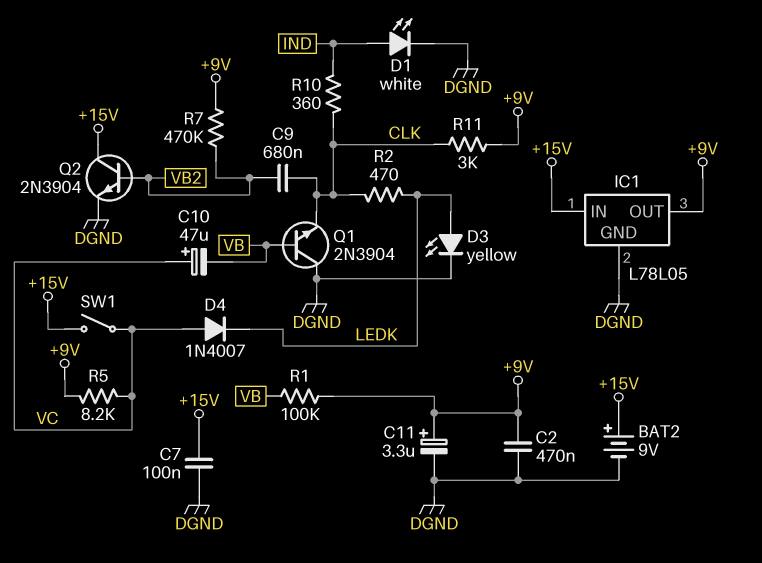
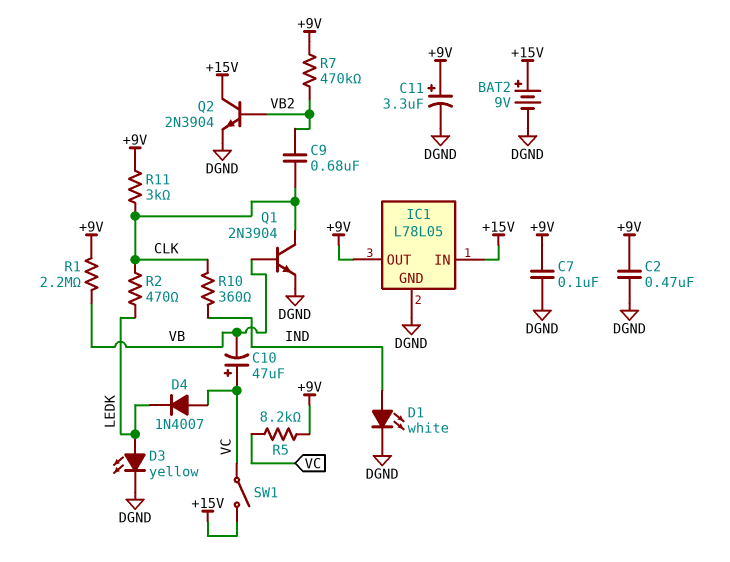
C7: 100nF (+15V, DGND) -> 100nF (+9V, DGND)
Q1: NPN 2N3904 (B VB, C DGND, E CLK) -> NPN 2N3904 (B VB, C CLK, E DGND)
R1: 100k (+9V, VB) -> 2.2M (+9V, VB)

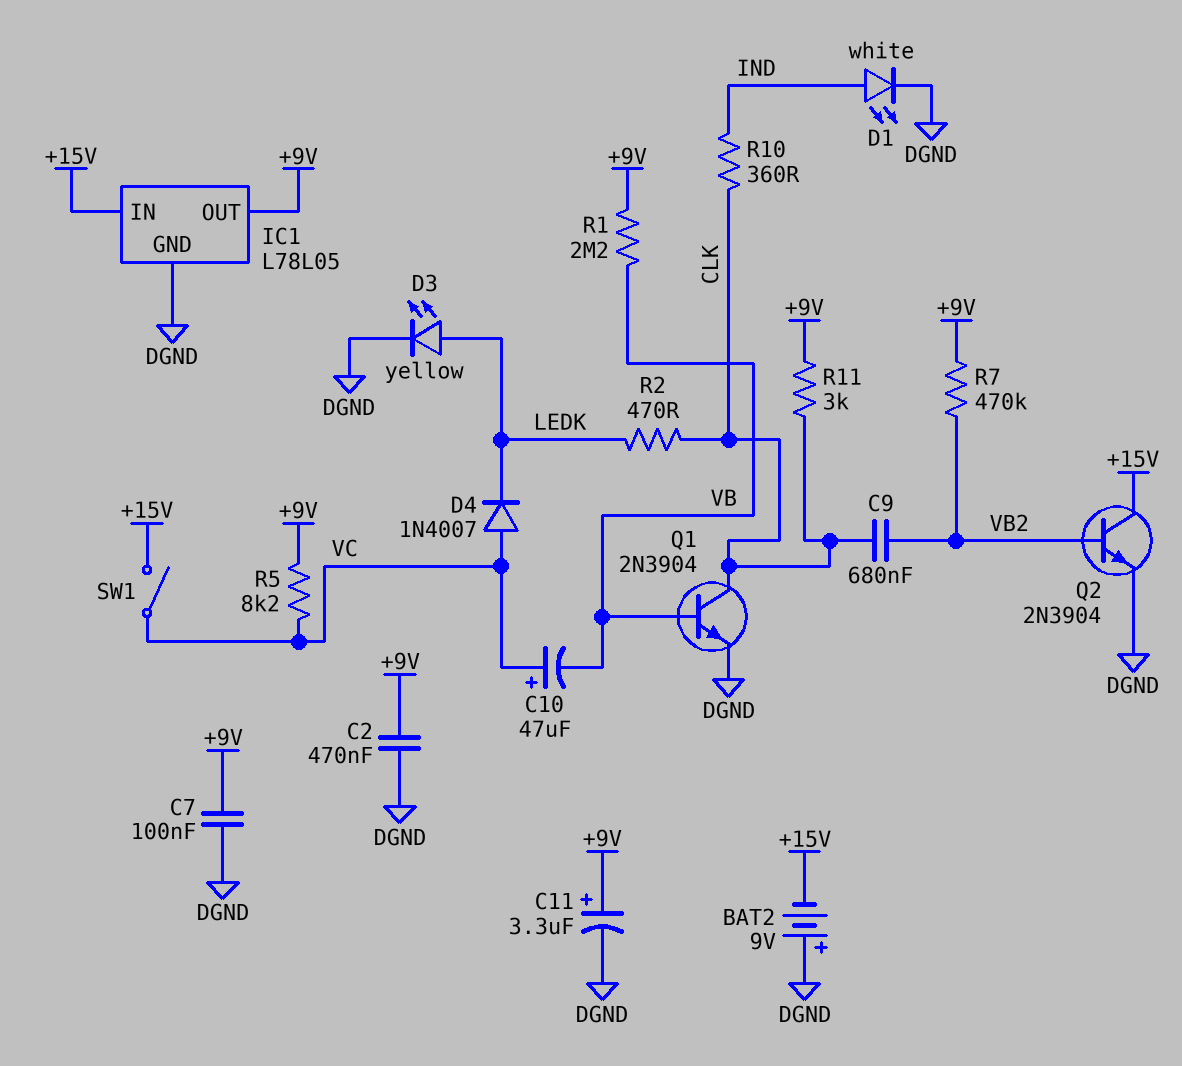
BAT2: 9V (plus +15V, minus DGND) -> 9V (plus DGND, minus +15V)

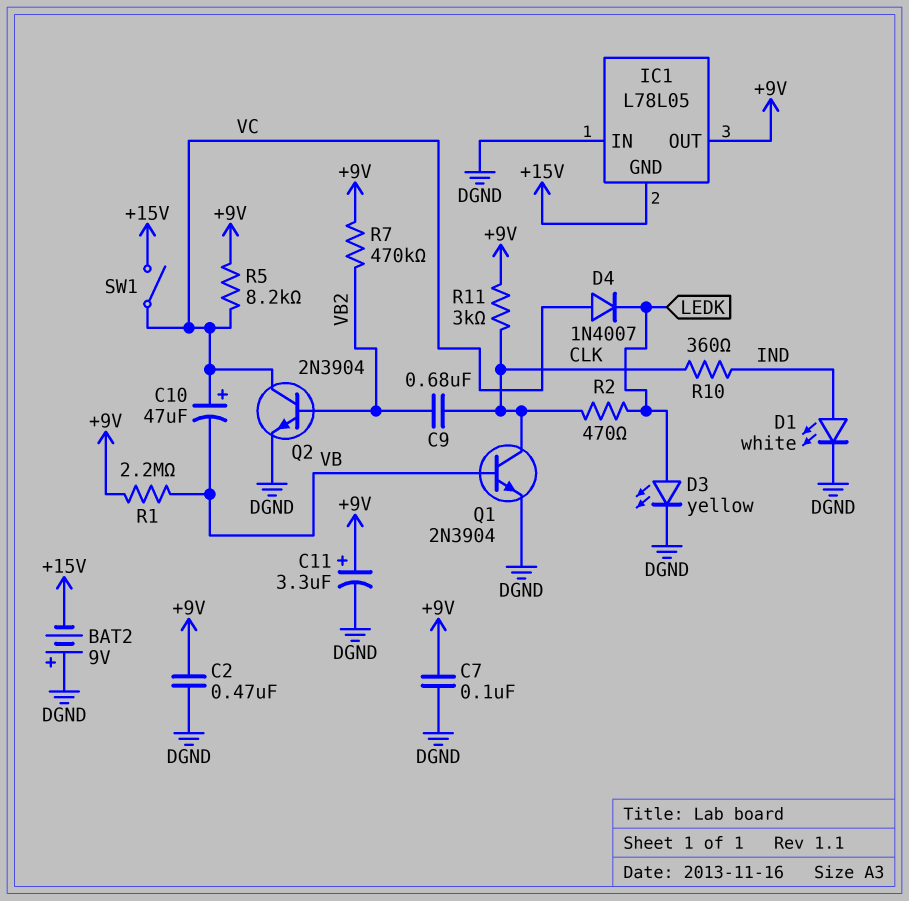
IC1 pin GND: DGND -> +15V
IC1 pin IN: +15V -> DGND
Q2: NPN 2N3904 (B VB2, C +15V, E DGND) -> NPN 2N3904 (B VB2, C VC, E DGND)

